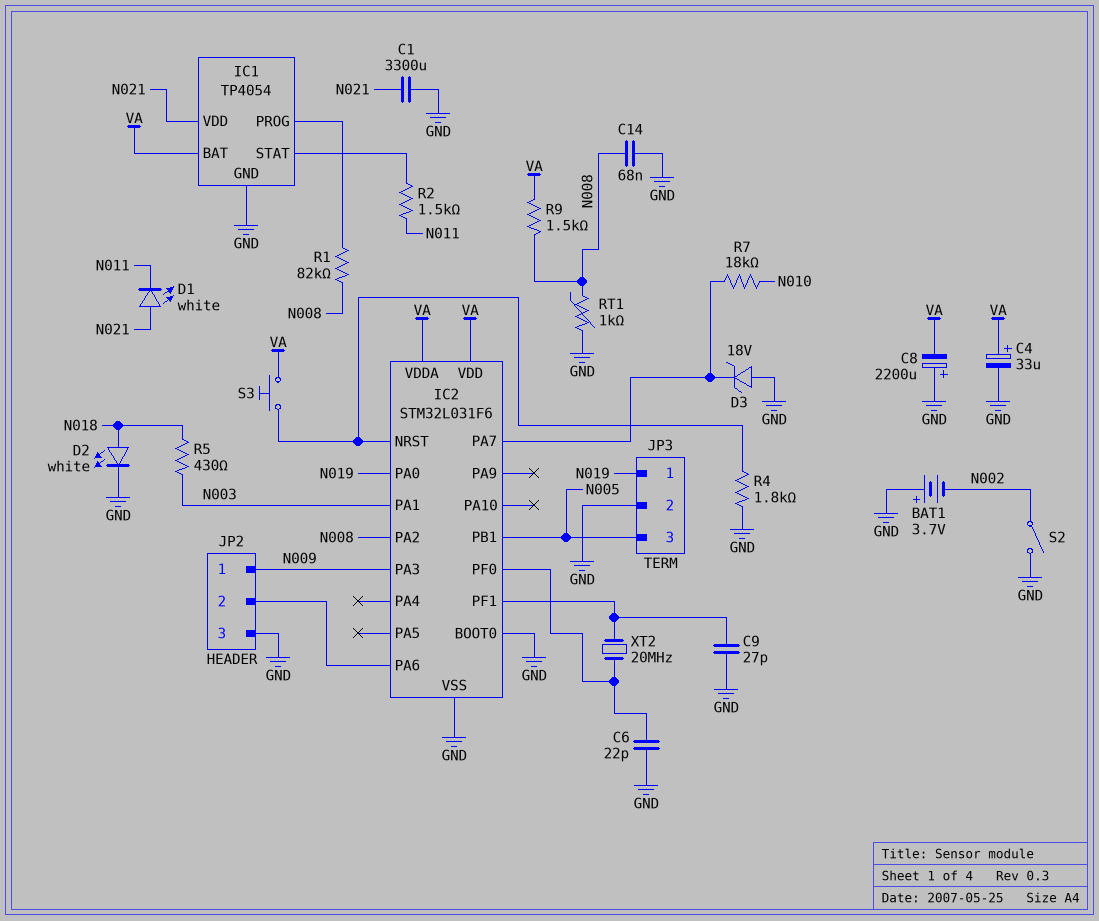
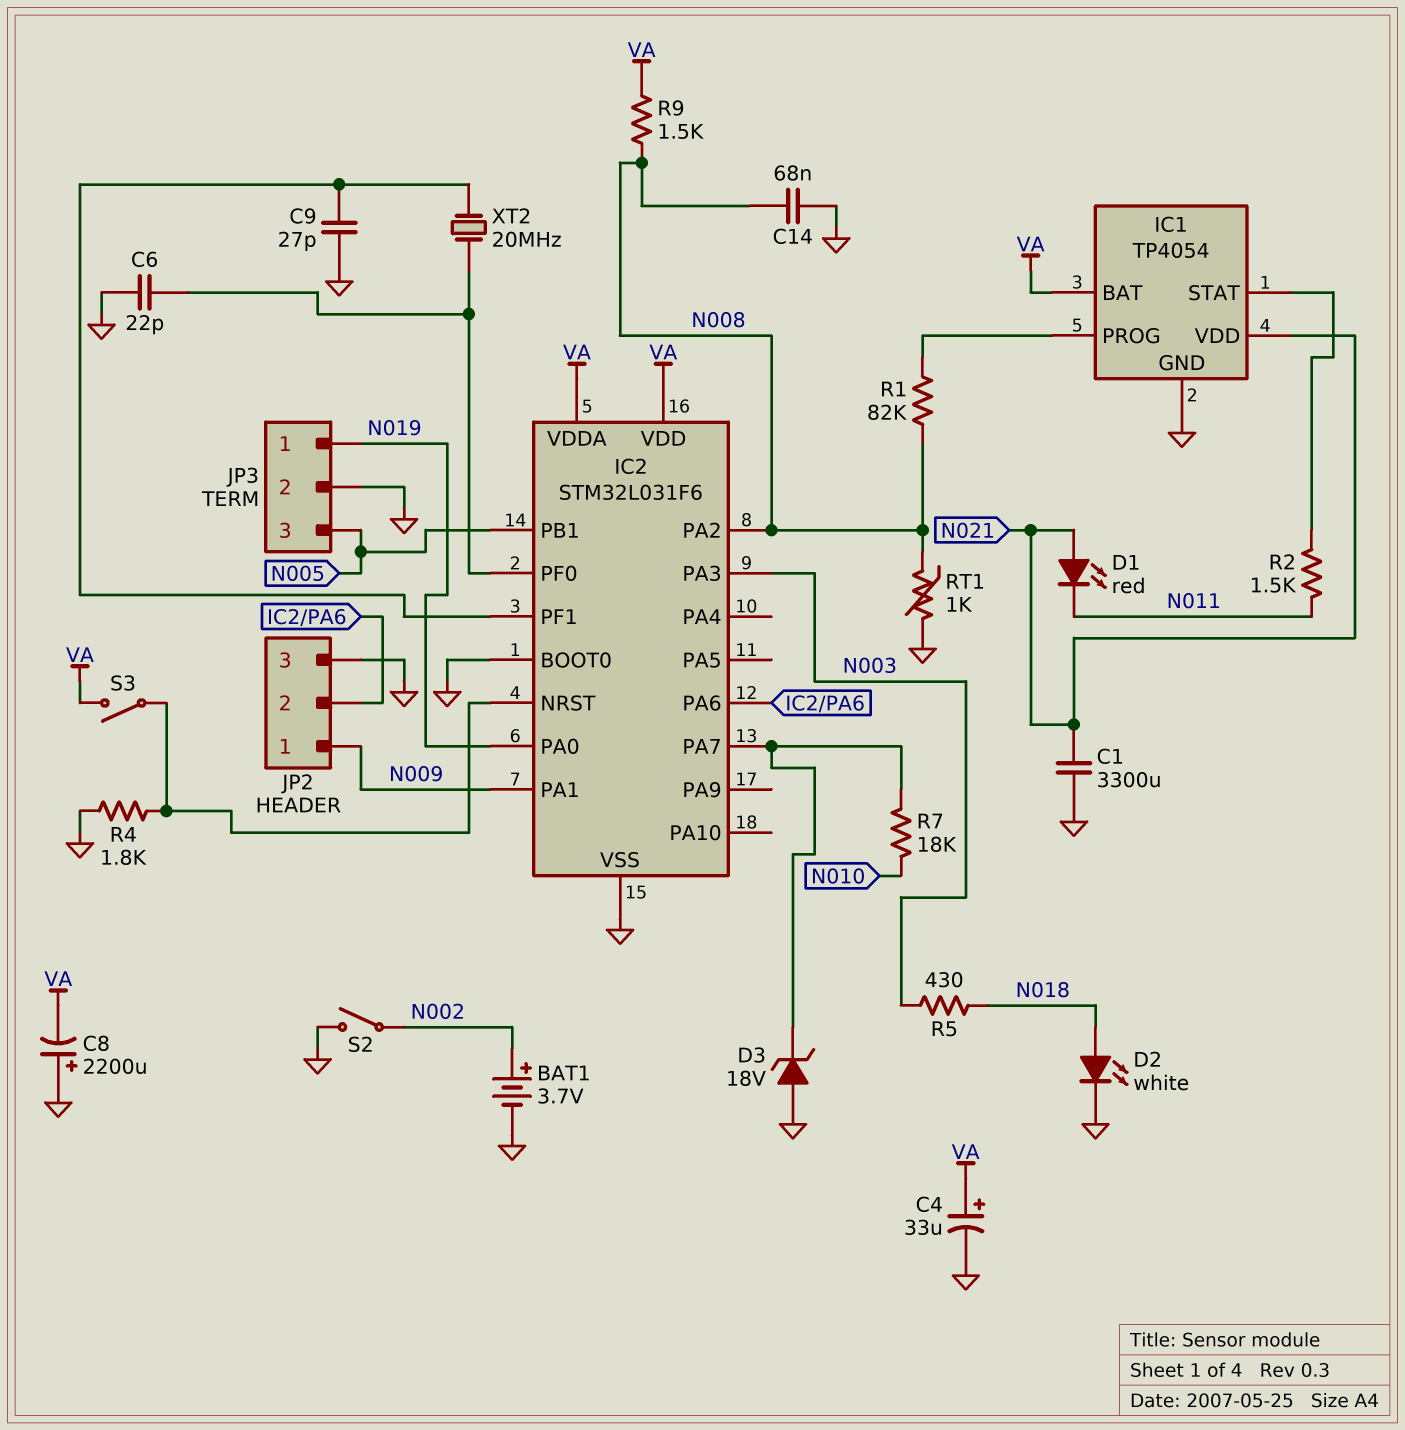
BAT1: 3.7V (plus GND, minus N002) -> 3.7V (plus N002, minus GND)
D1: LED white (A N021, K N011) -> LED red (A N021, K N011)
IC2 pin PA1: N003 -> N009
IC2 pin PA3: N009 -> N003
S3: button (IC2/NRST, VA) -> switch (IC2/NRST, VA)

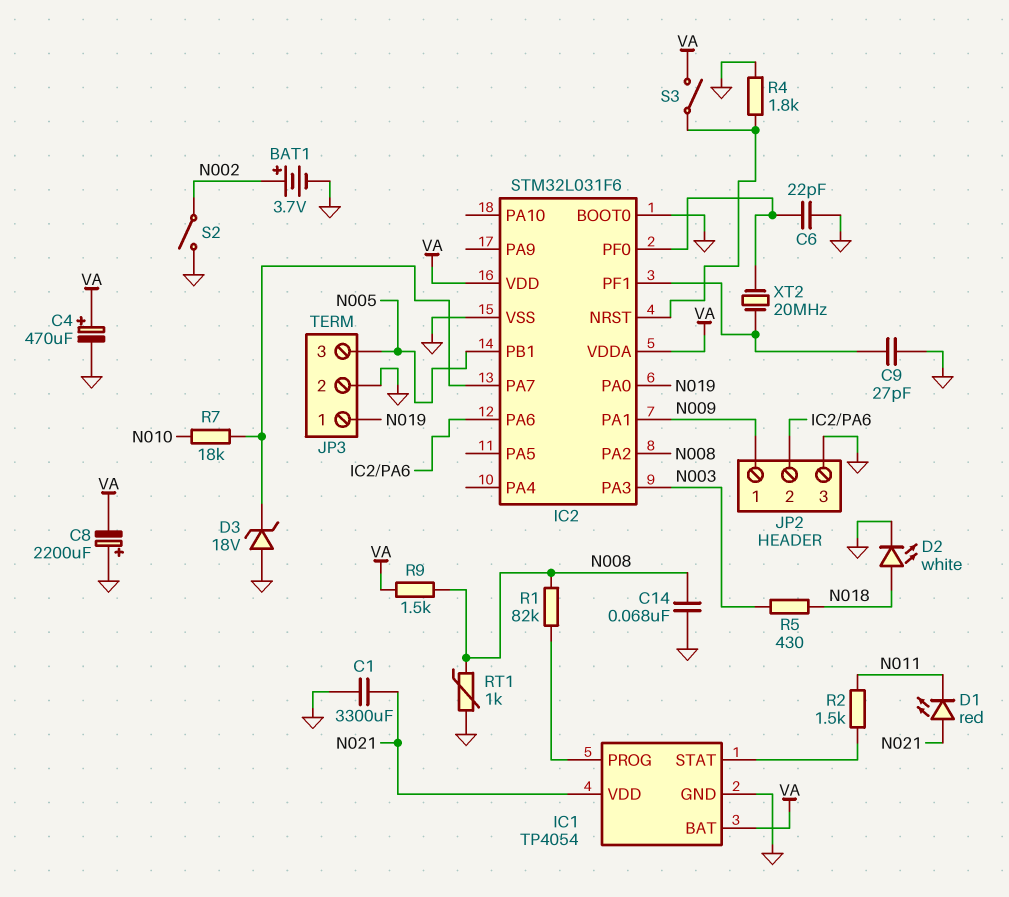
C4: 33uF (plus VA, minus GND) -> 470uF (plus VA, minus GND)

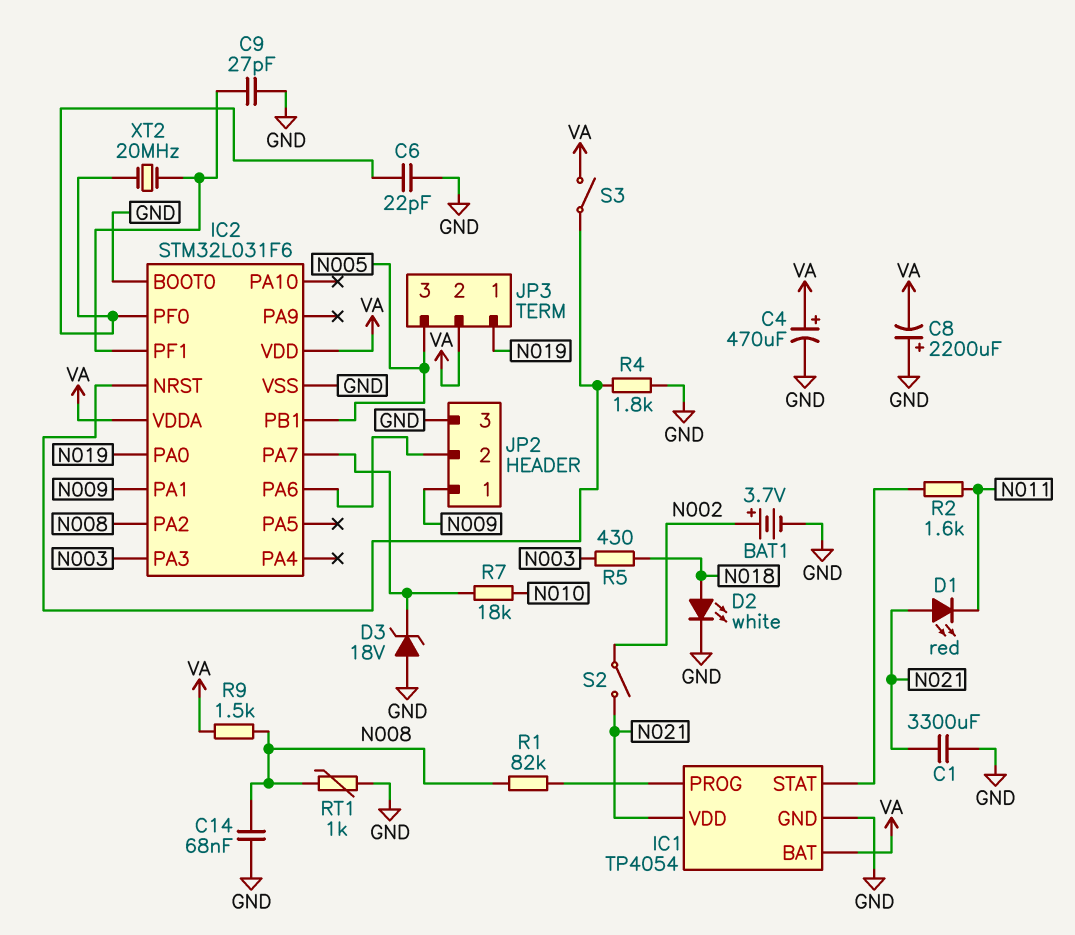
JP3 pin 2: GND -> VA
R2: 1.5k (IC1/STAT, N011) -> 1.6k (IC1/STAT, N011)
S2: switch (GND, N002) -> switch (N002, N021)

